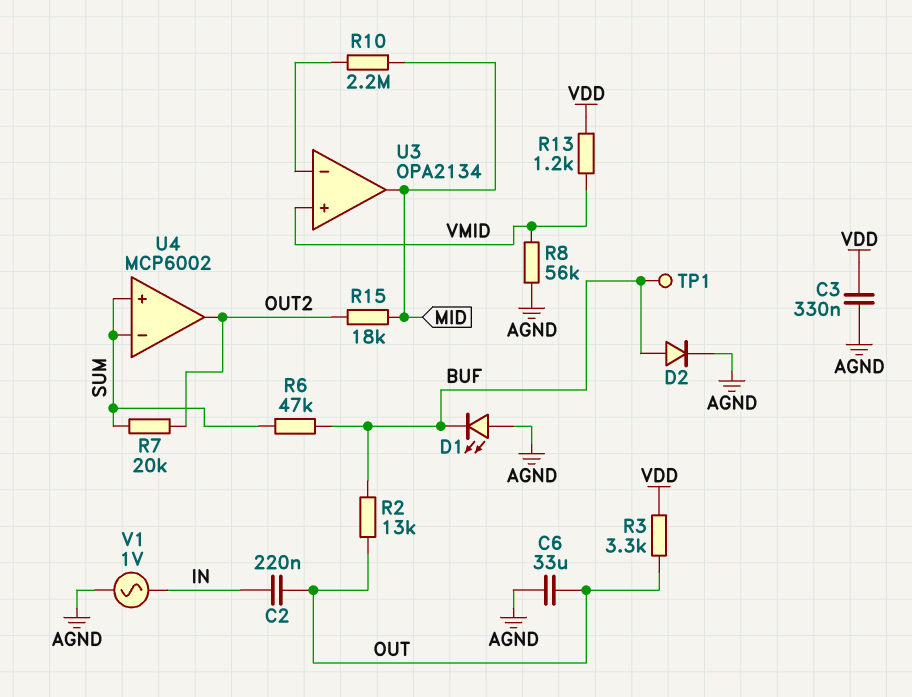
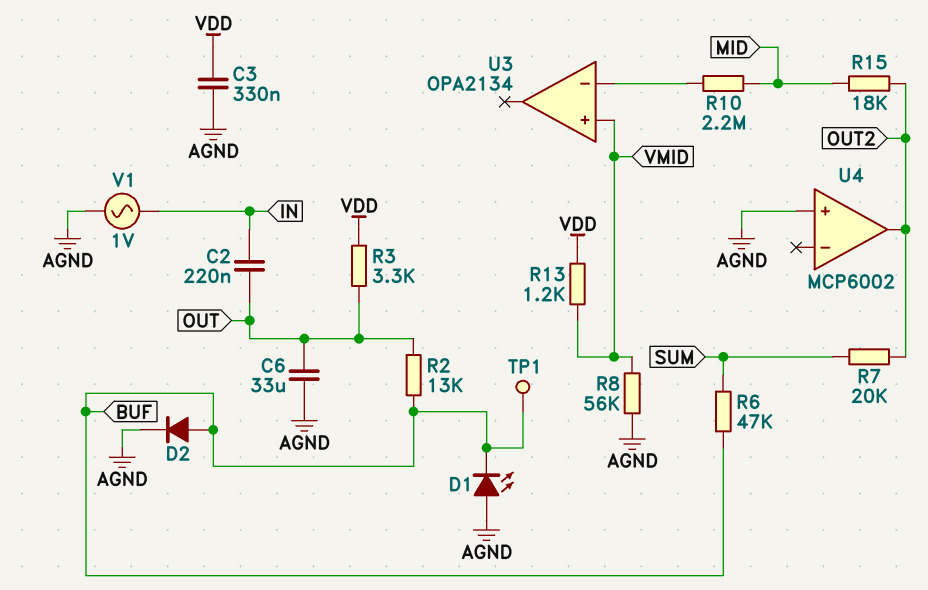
U3 pin out: MID -> none
U4 pin in+: SUM -> AGND
U4 pin in-: SUM -> none

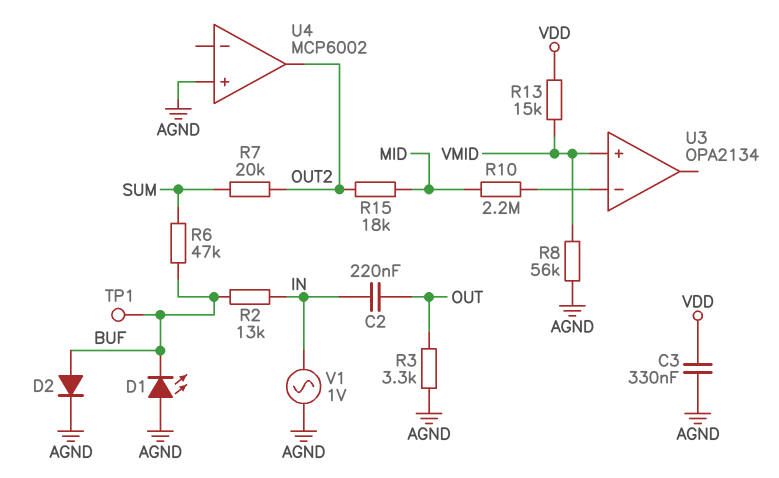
C6: 33uF (AGND, OUT) -> none
R2: 13k (BUF, OUT) -> 13k (BUF, IN)
R3: 3.3k (OUT, VDD) -> 3.3k (AGND, OUT)
R13: 1.2k (VDD, VMID) -> 15k (VDD, VMID)

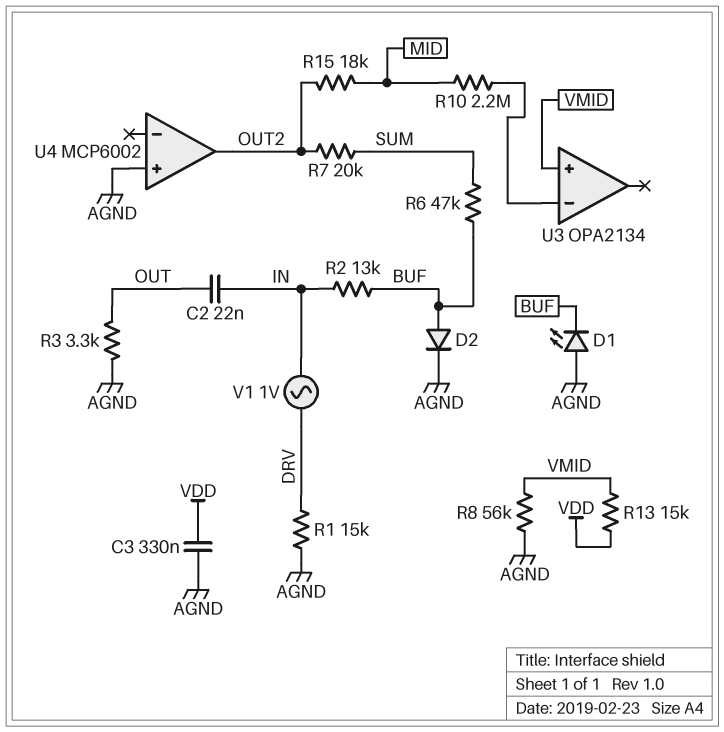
C2: 220nF (IN, OUT) -> 22nF (IN, OUT)
R1: none -> 15k (AGND, DRV)
TP1: test point (BUF) -> none
V1: AC 1V (AGND, IN) -> AC 1V (DRV, IN)

